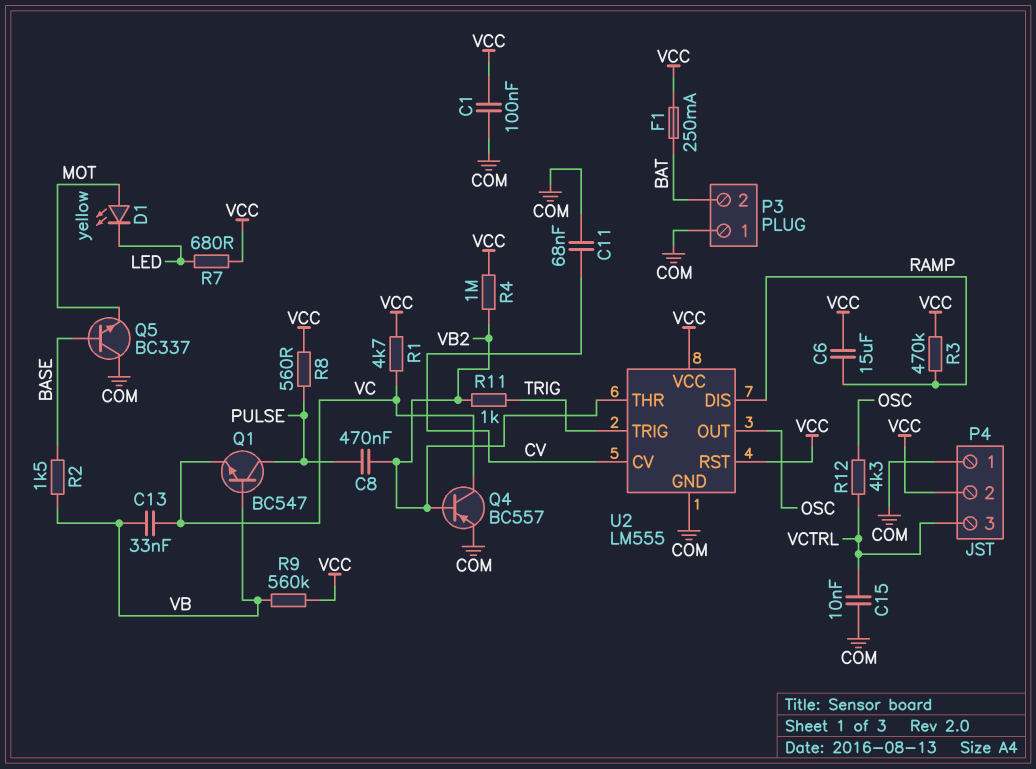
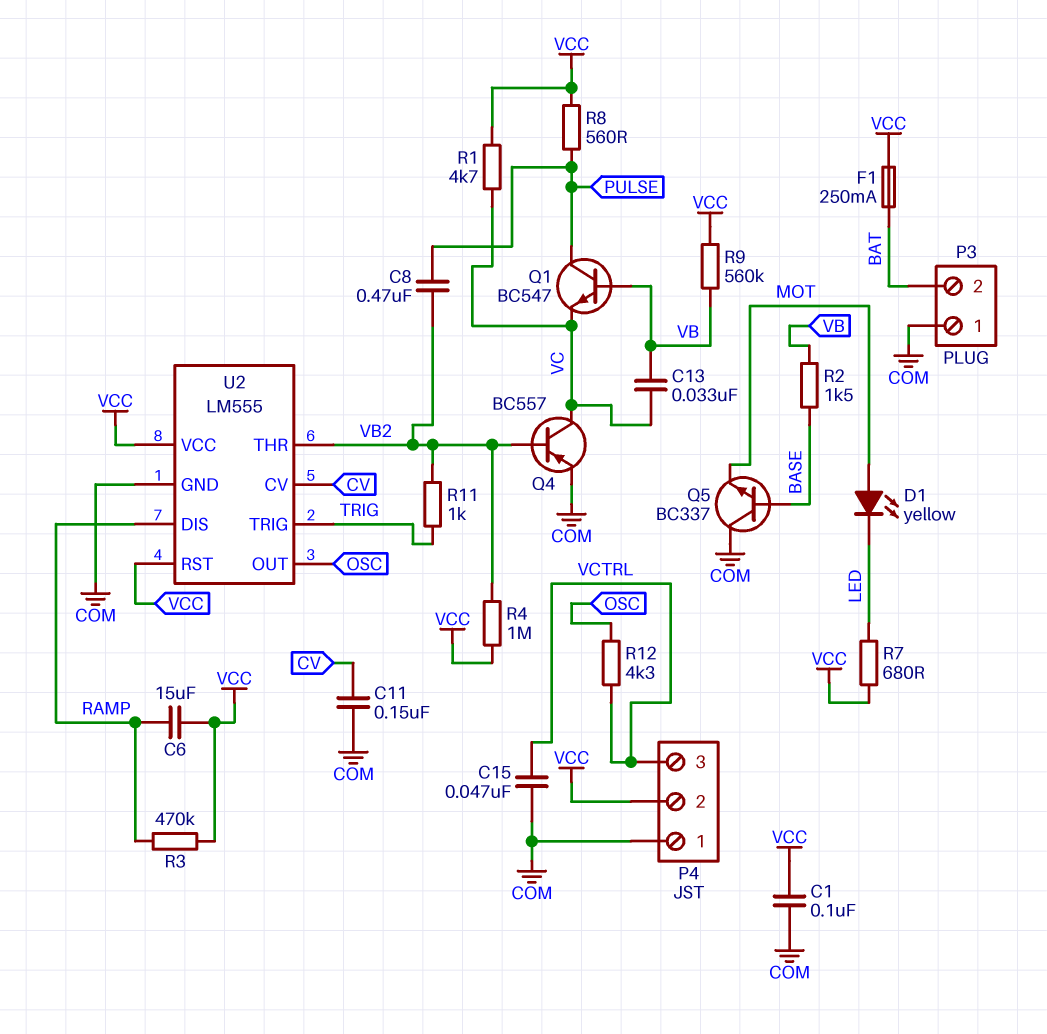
C11: 68nF (COM, CV) -> 150nF (COM, CV)
C15: 10nF (COM, VCTRL) -> 47nF (COM, VCTRL)

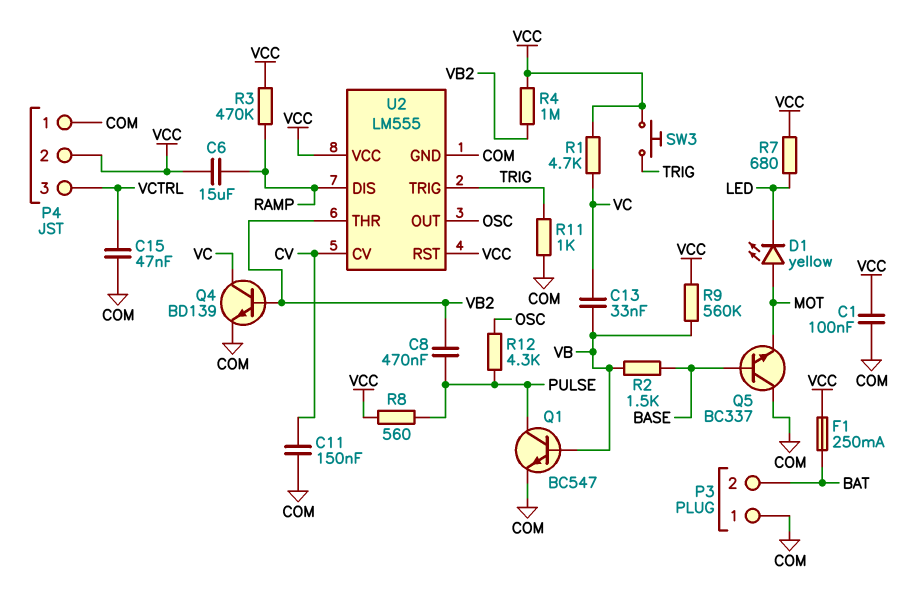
Q1: NPN BC547 (B VB, C PULSE, E VC) -> NPN BC547 (B VB, C PULSE, E COM)
Q4: PNP BC557 (B VB2, C VC, E COM) -> NPN BD139 (B VB2, C VC, E COM)
R11: 1k (TRIG, VB2) -> 1k (COM, TRIG)
R12: 4.3k (OSC, VCTRL) -> 4.3k (OSC, PULSE)
SW3: none -> button (TRIG, VCC)

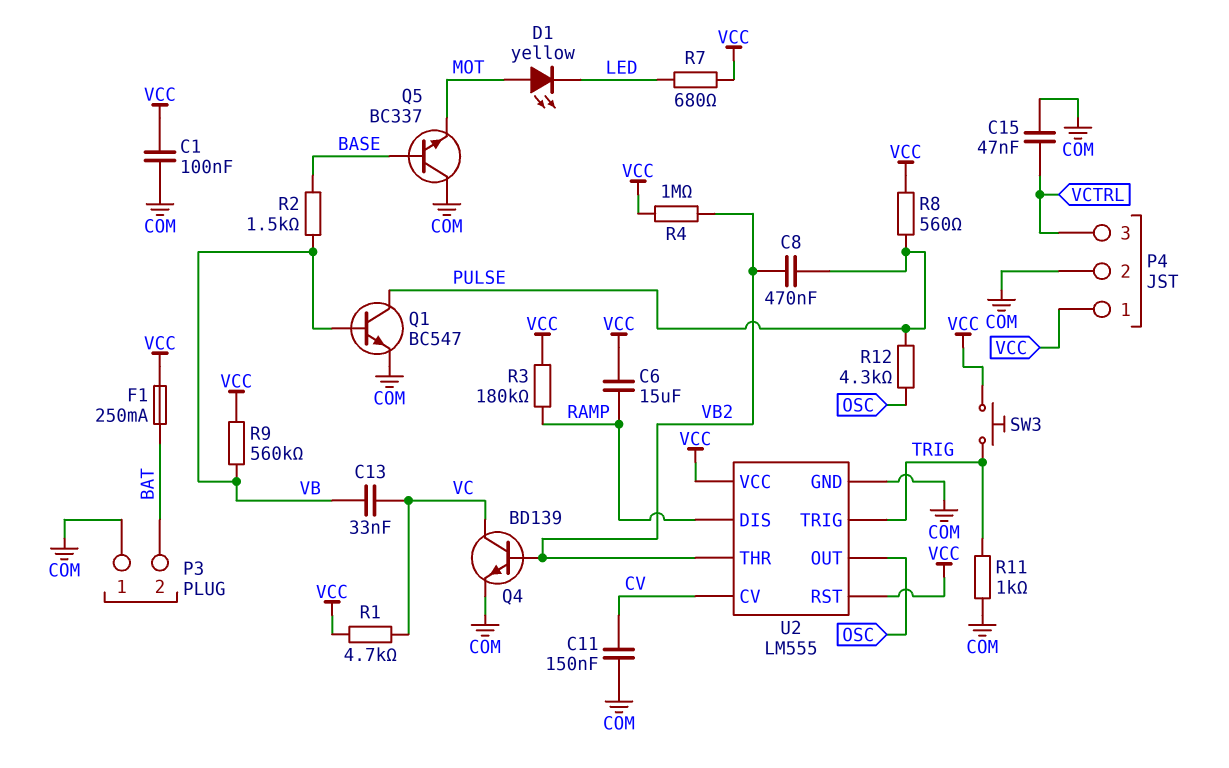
P4 pin 1: COM -> VCC
P4 pin 2: VCC -> COM
R3: 470k (RAMP, VCC) -> 180k (RAMP, VCC)

